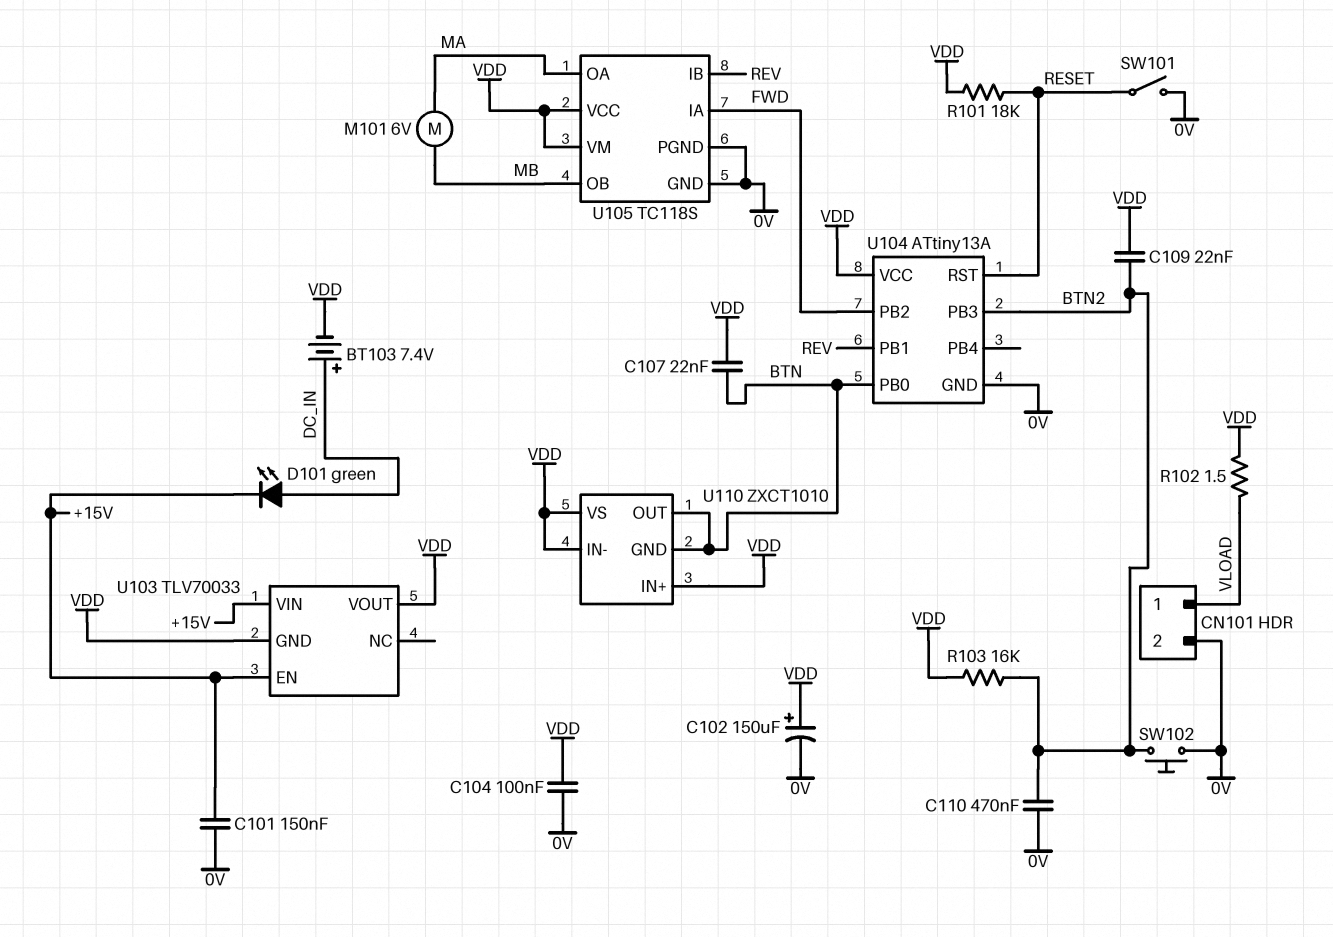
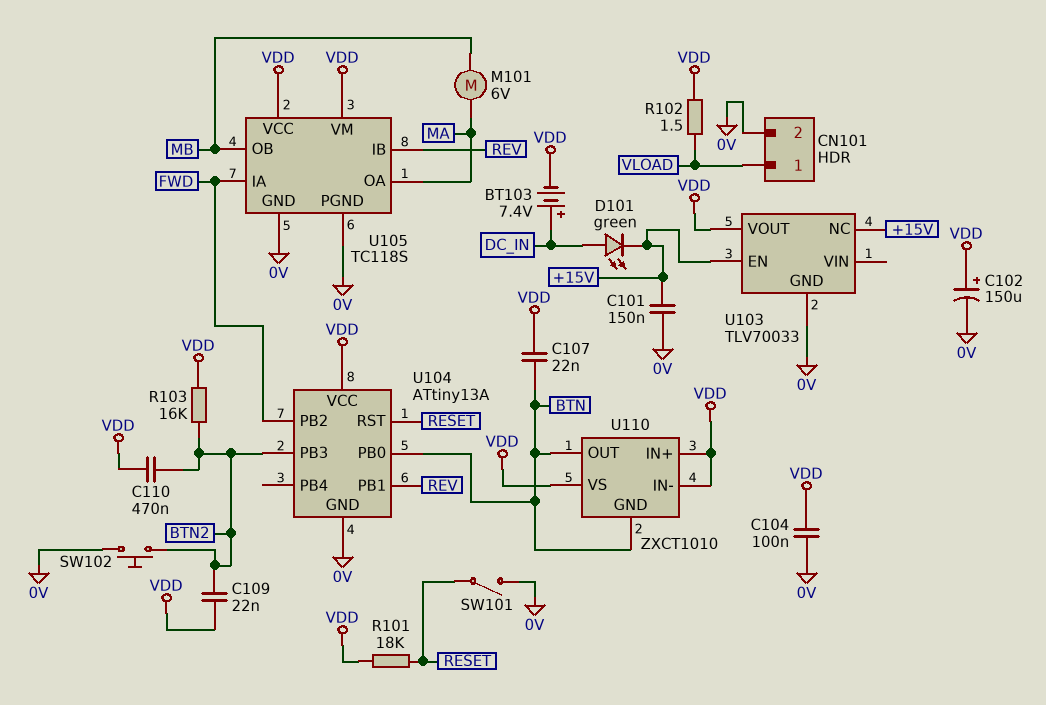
C110: 470nF (0V, BTN2) -> 470nF (BTN2, VDD)
U103 pin GND: VDD -> 0V
U103 pin NC: none -> +15V
U103 pin VIN: +15V -> none

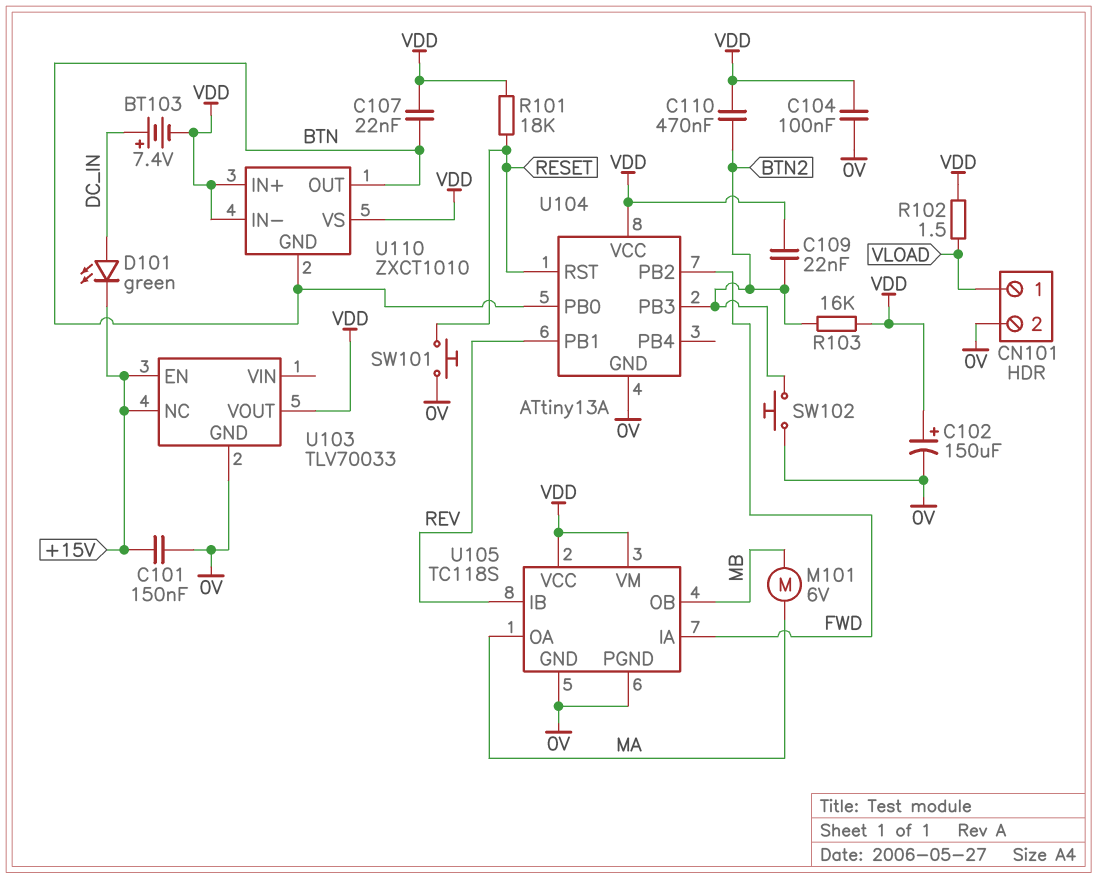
SW101: switch (0V, RESET) -> button (0V, RESET)

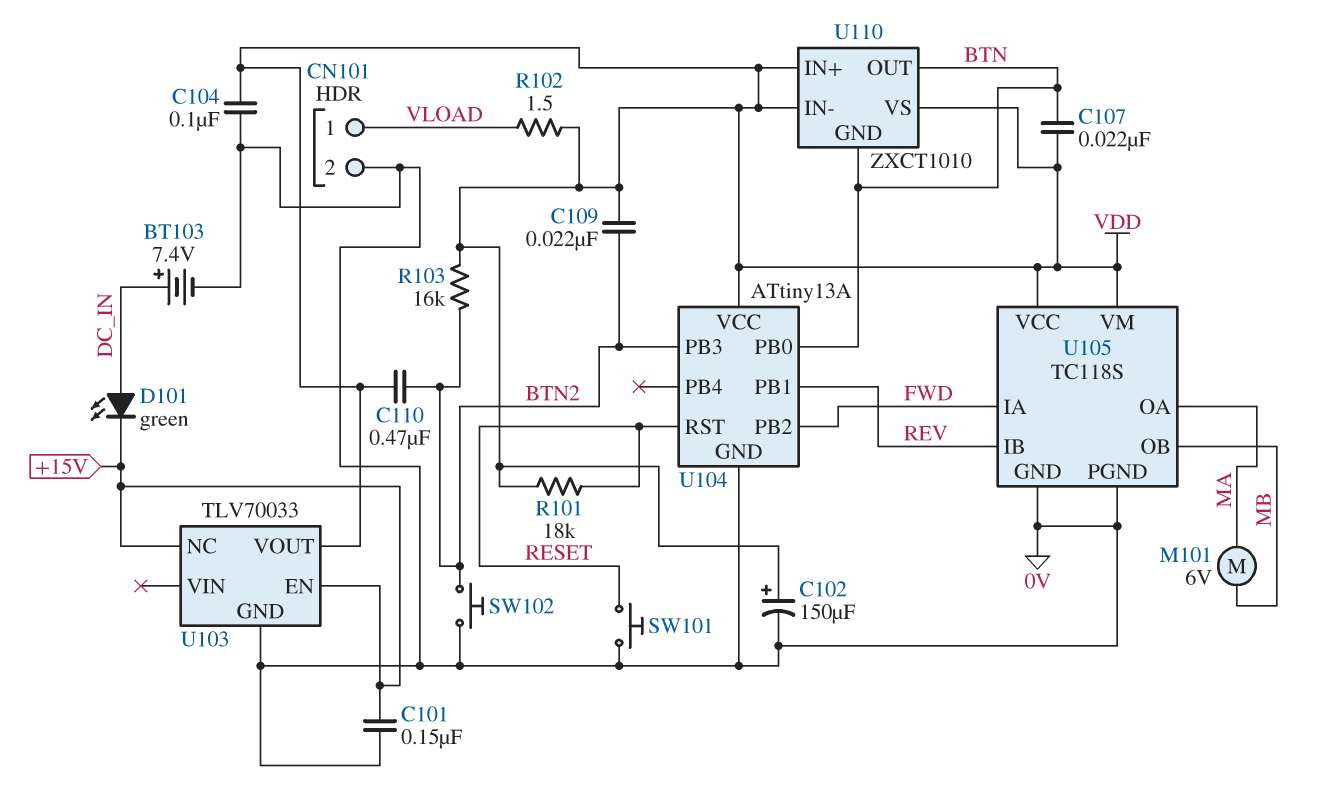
BT103: 7.4V (plus DC_IN, minus VDD) -> 7.4V (plus DC_IN, minus 0V)

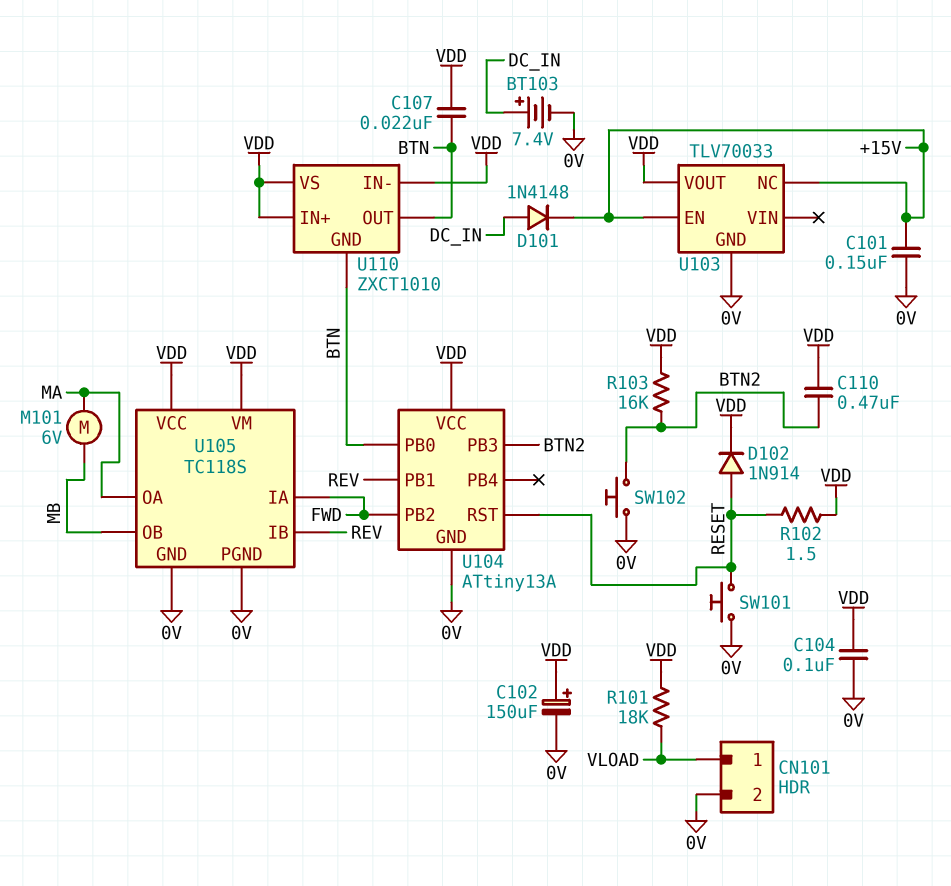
C109: 22nF (BTN2, VDD) -> none
D101: LED green (A DC_IN, K +15V) -> diode 1N4148 (A DC_IN, K +15V)
D102: none -> diode 1N914 (A RESET, K VDD)
R101: 18k (RESET, VDD) -> 18k (VDD, VLOAD)
R102: 1.5 (VDD, VLOAD) -> 1.5 (RESET, VDD)

